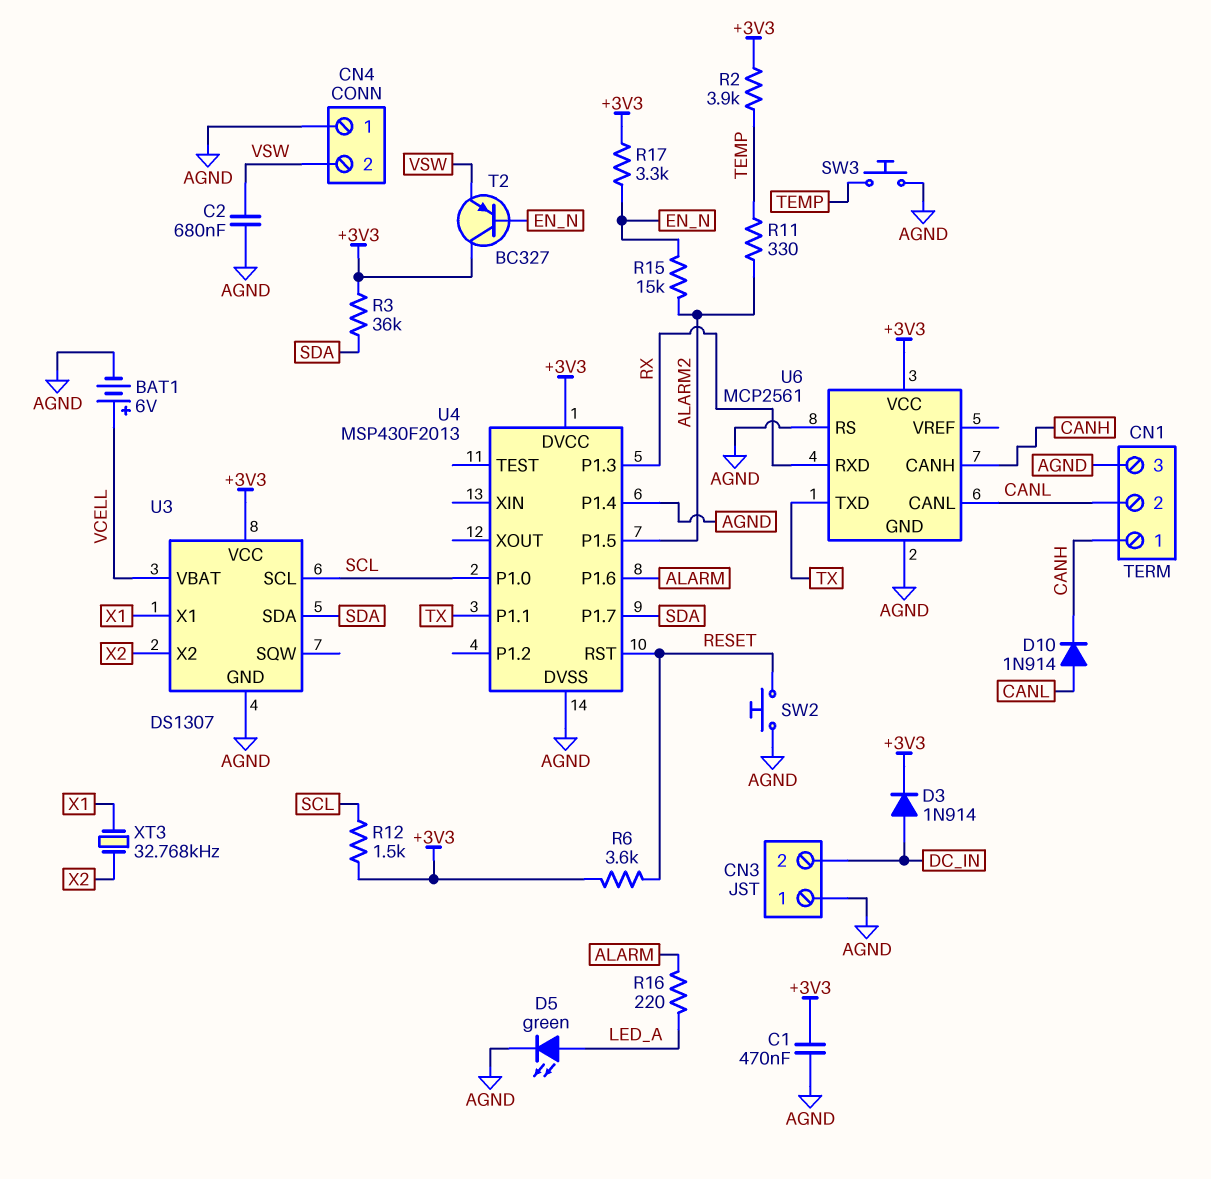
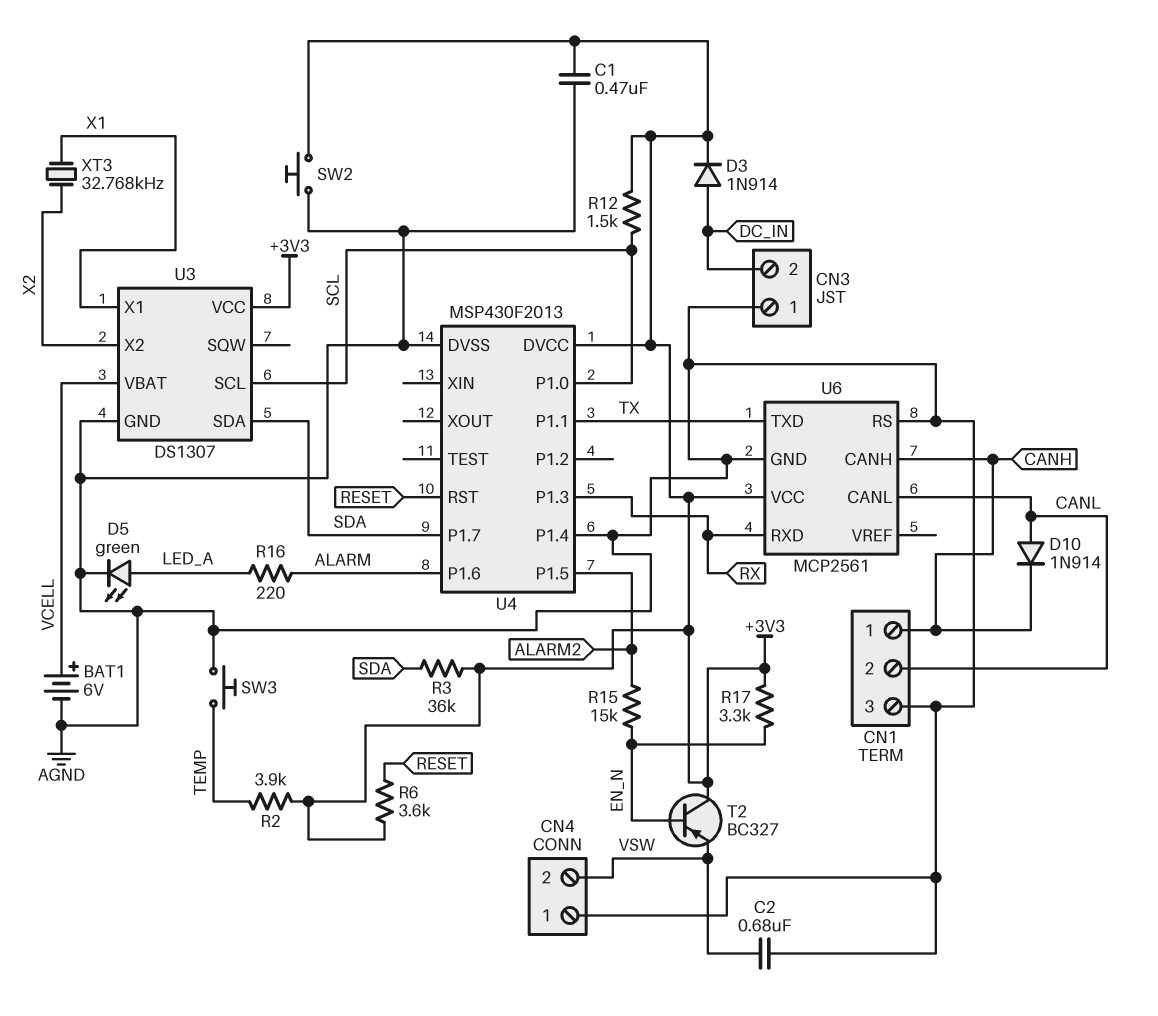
R11: 330 (ALARM2, TEMP) -> none
SW2: button (AGND, RESET) -> button (+3V3, AGND)

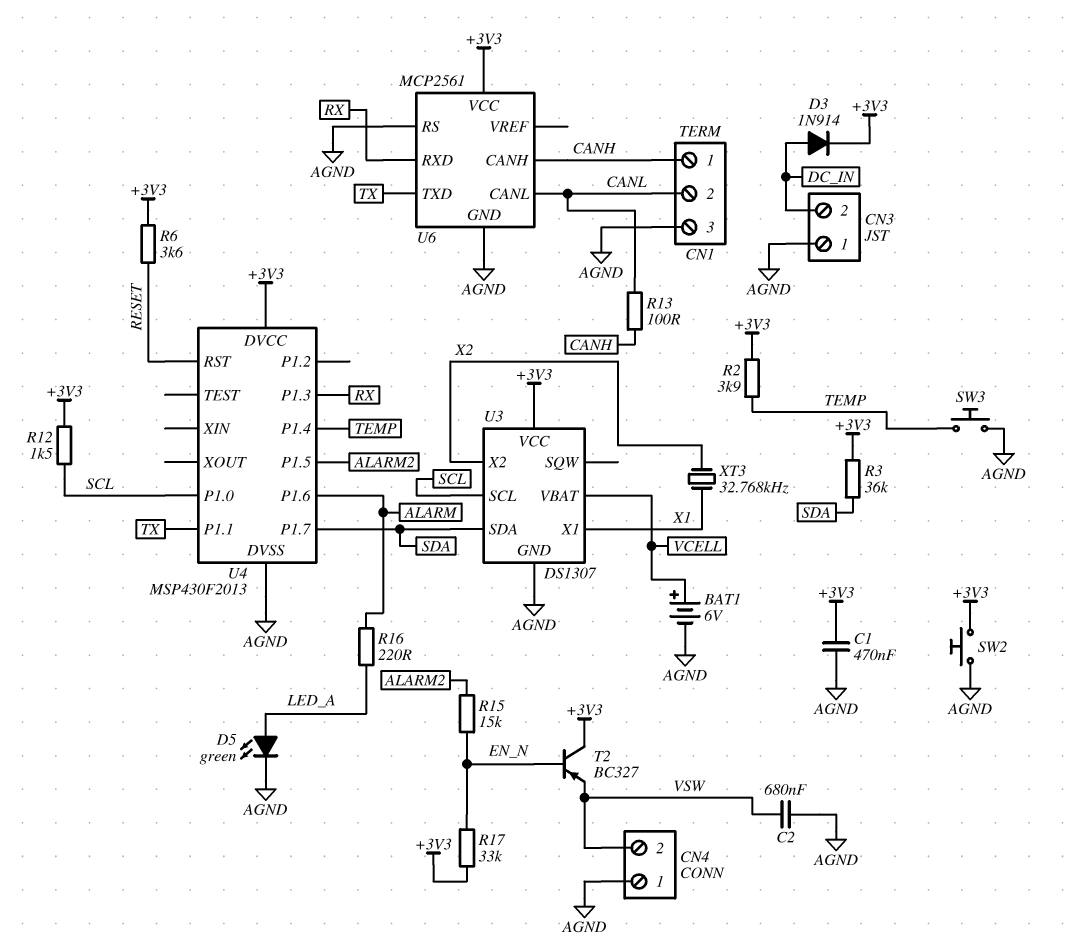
D10: diode 1N914 (A CANL, K CANH) -> none
R13: none -> 100 (CANH, CANL)
R17: 3.3k (+3V3, EN_N) -> 33k (+3V3, EN_N)
U4 pin P1.4: AGND -> TEMP

